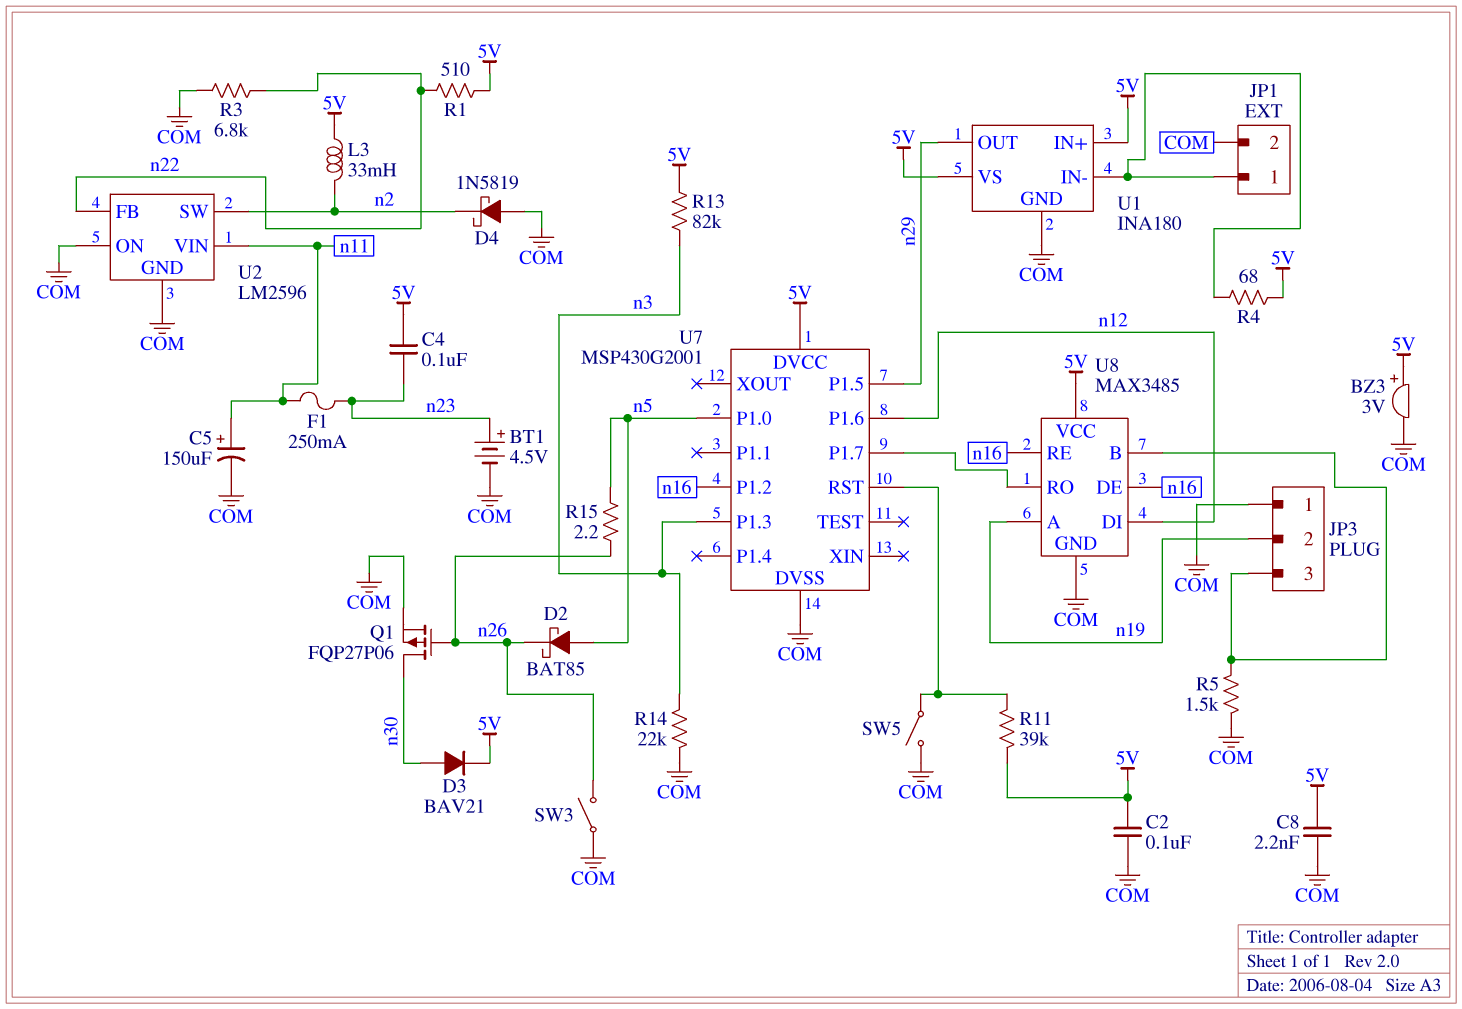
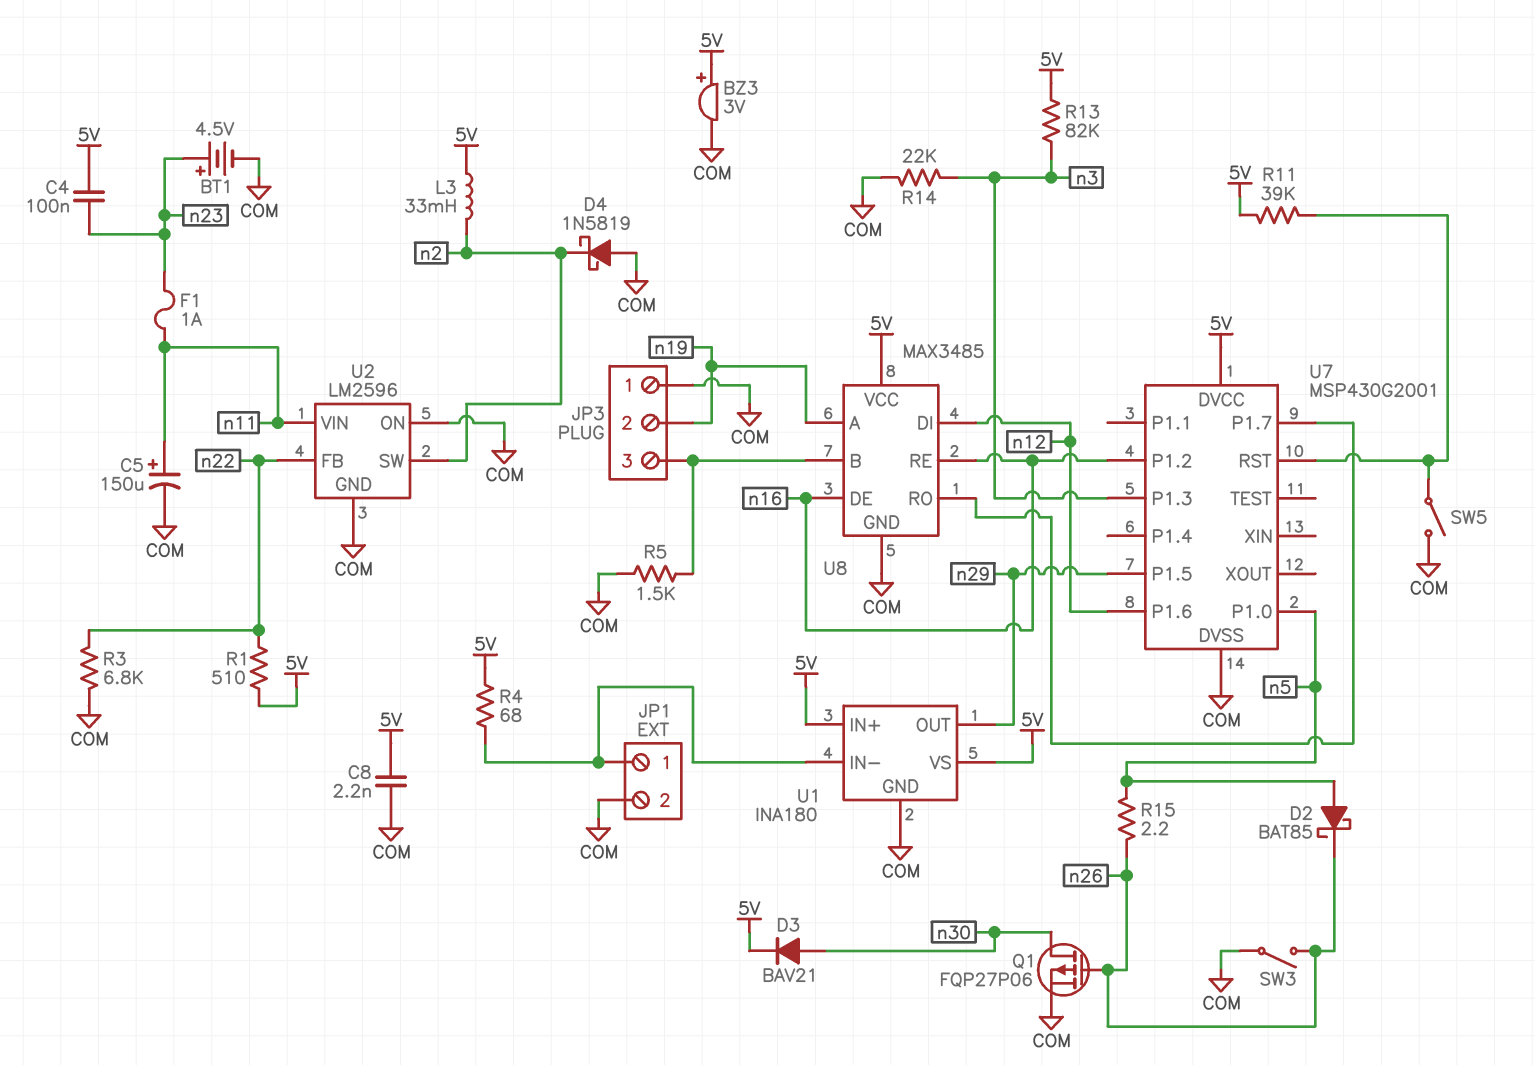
C2: 100nF (5V, COM) -> none
F1: 250mA (n11, n23) -> 1A (n11, n23)

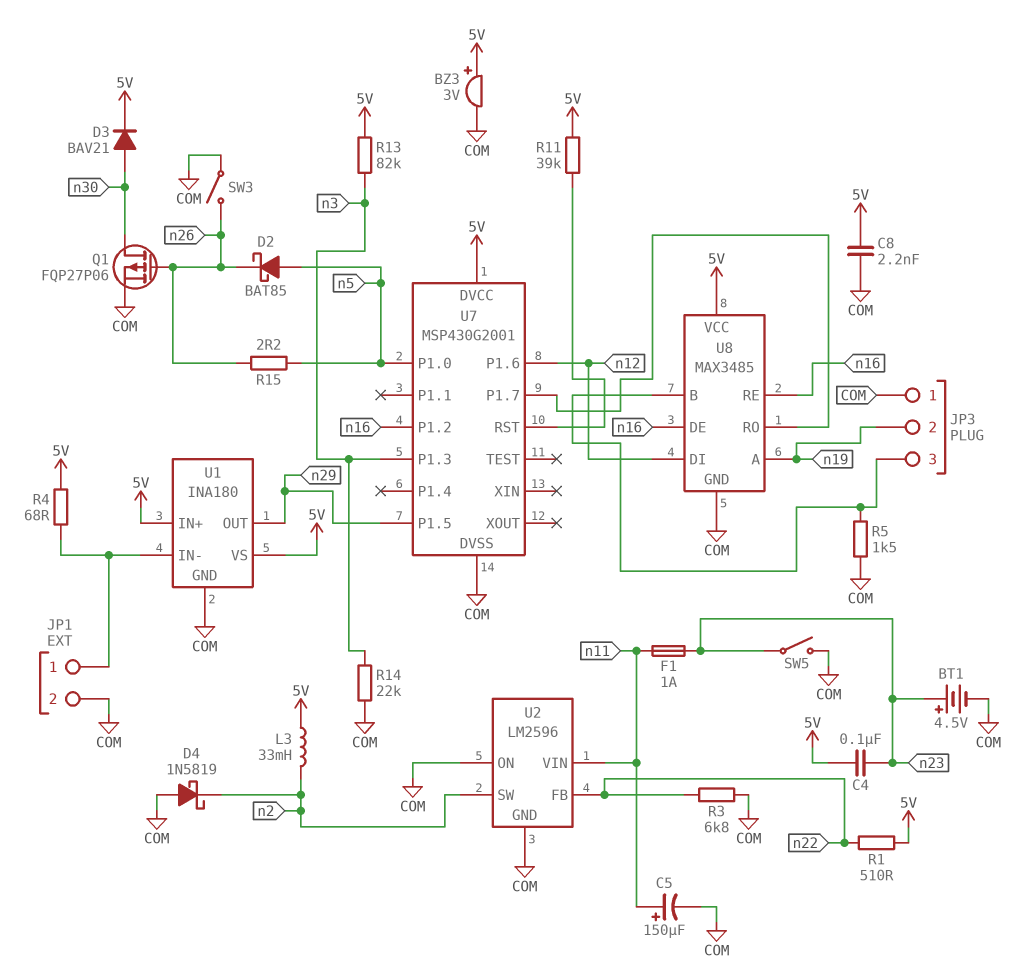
SW5: switch (COM, U7/RST) -> switch (COM, n23)

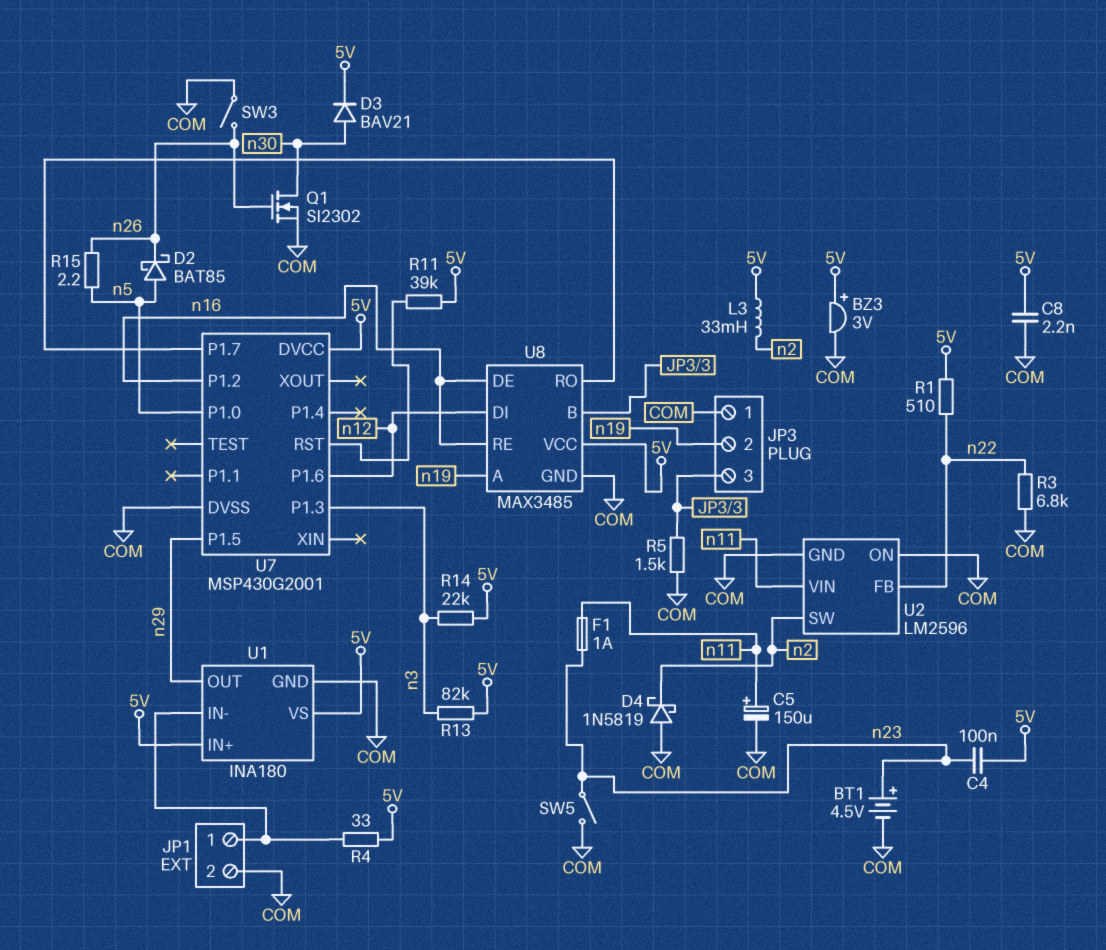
Q1: PMOS FQP27P06 (G n26, D n30, S COM) -> NMOS SI2302 (G n26, D n30, S COM)
R4: 68 (5V, JP1/1) -> 33 (5V, JP1/1)
R14: 22k (COM, n3) -> 22k (5V, n3)

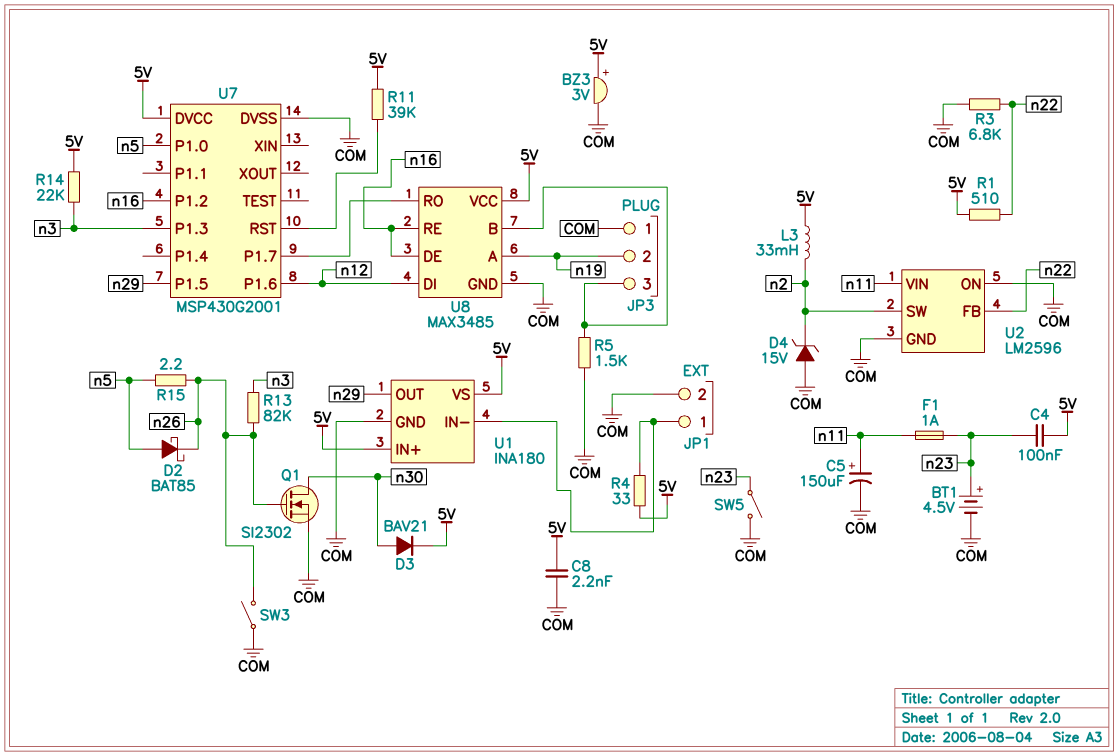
D4: schottky 1N5819 (A COM, K n2) -> zener 15V (A COM, K n2)
R13: 82k (5V, n3) -> 82k (n3, n26)

